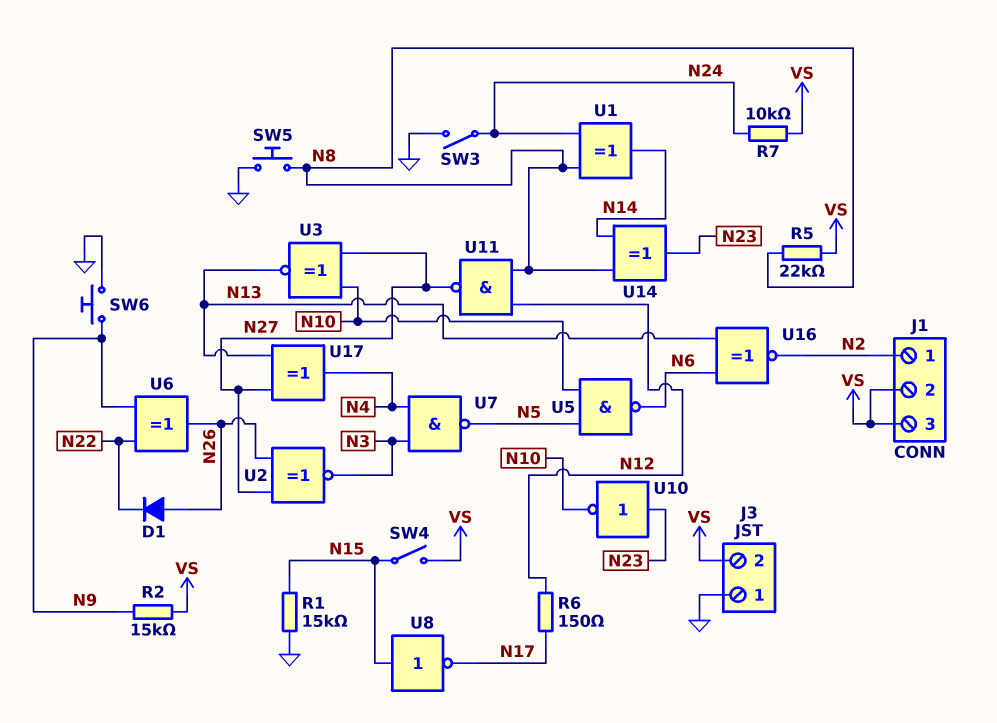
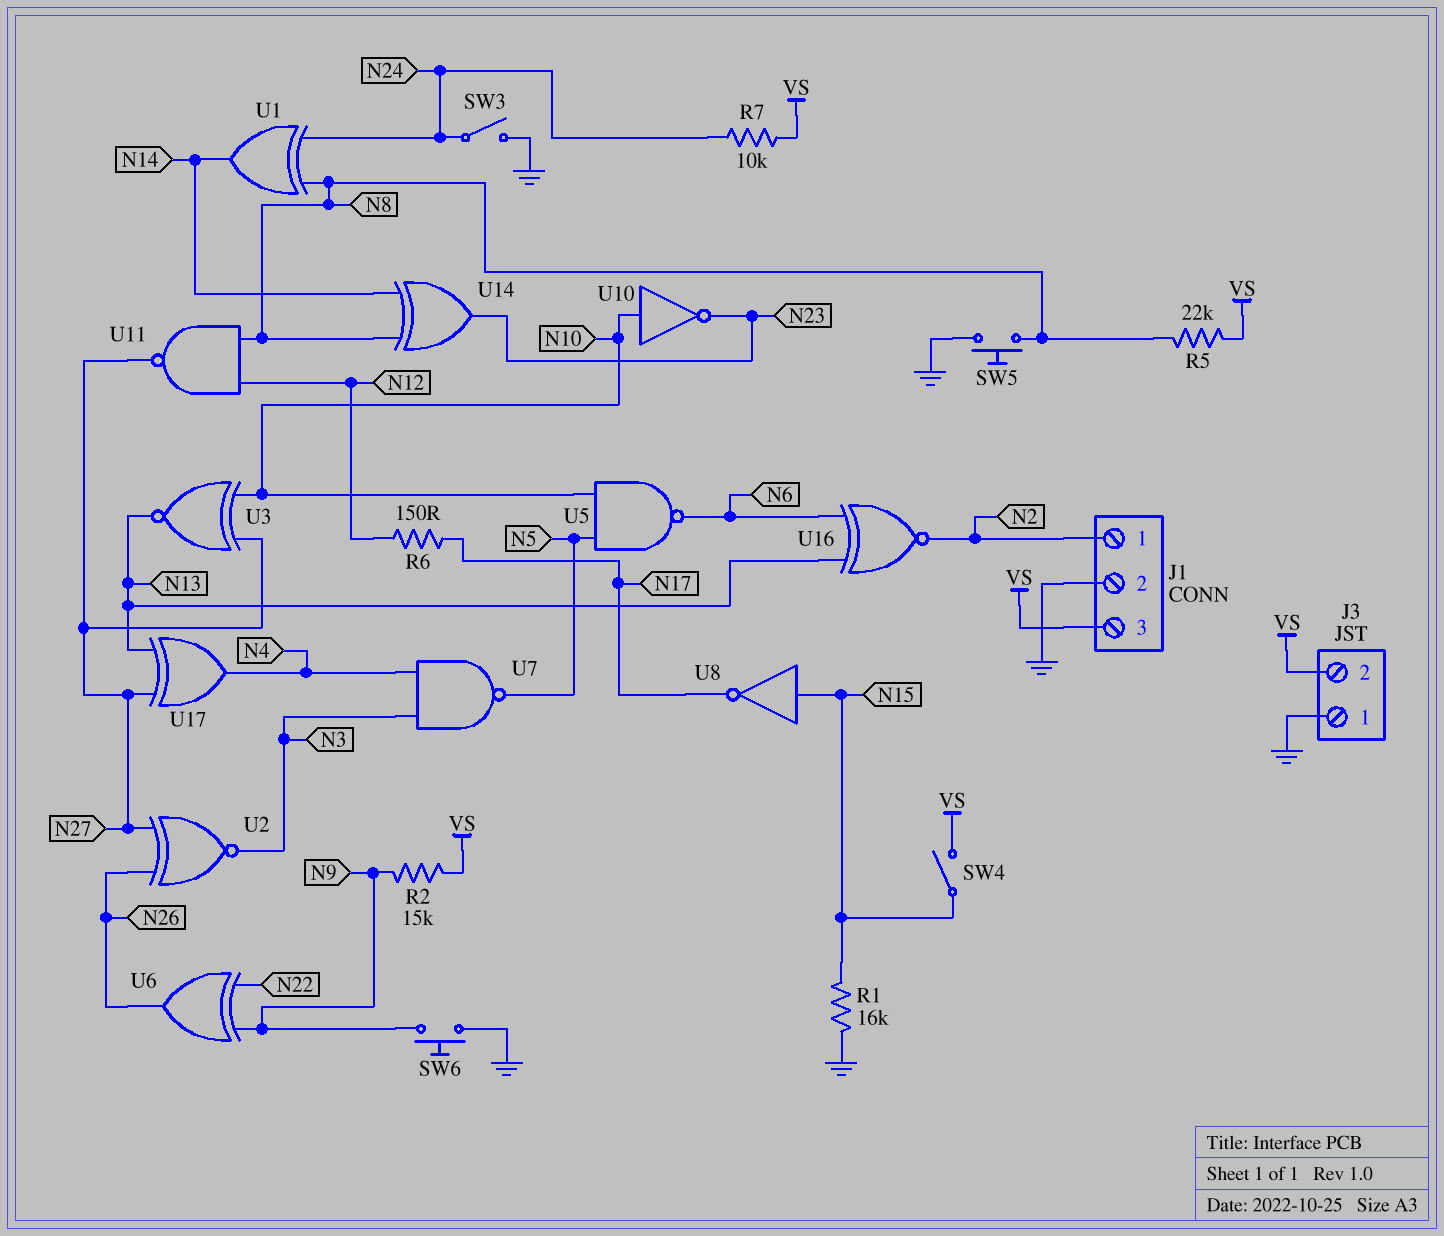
D1: diode (A N26, K N22) -> none
J1 pin 2: VS -> GND
R1: 15k (GND, N15) -> 16k (GND, N15)
U10: NOT (in N23, out N10) -> NOT (in N10, out N23)

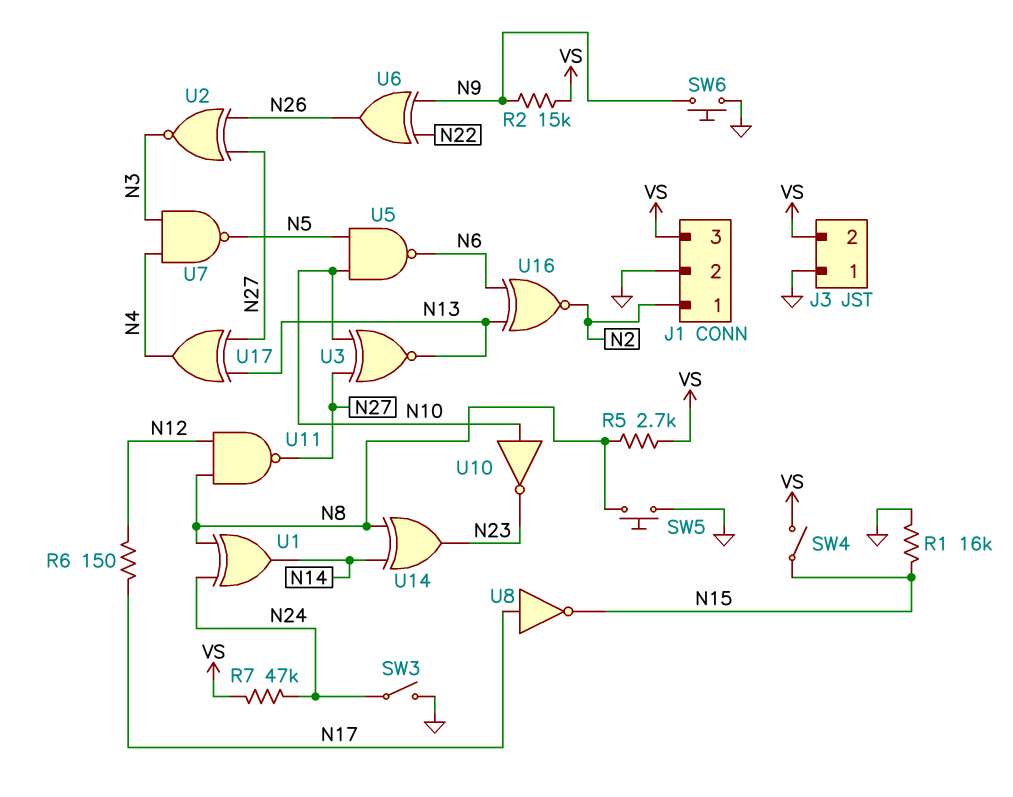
R5: 22k (N8, VS) -> 2.7k (N8, VS)
R7: 10k (N24, VS) -> 47k (N24, VS)
U8: NOT (in N15, out N17) -> NOT (in N17, out N15)

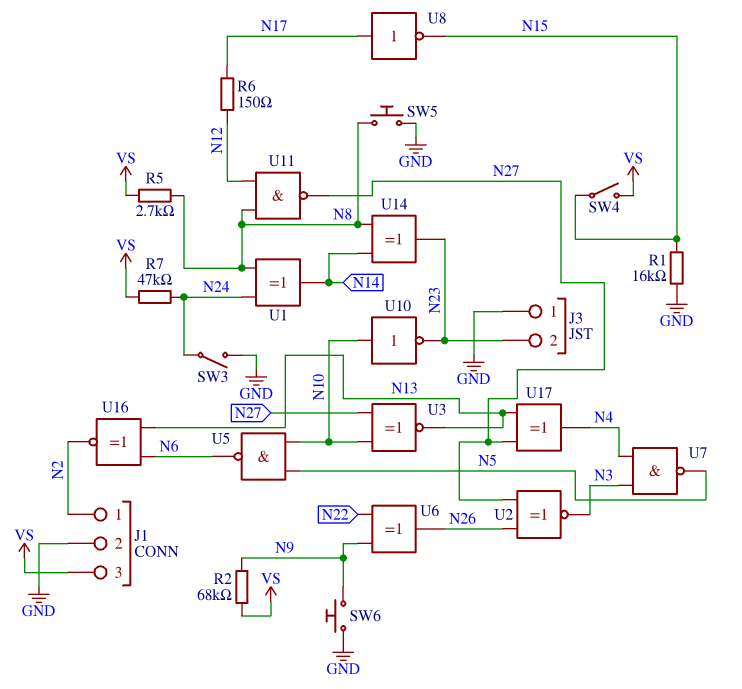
J3 pin 2: VS -> N23
R2: 15k (N9, VS) -> 68k (N9, VS)

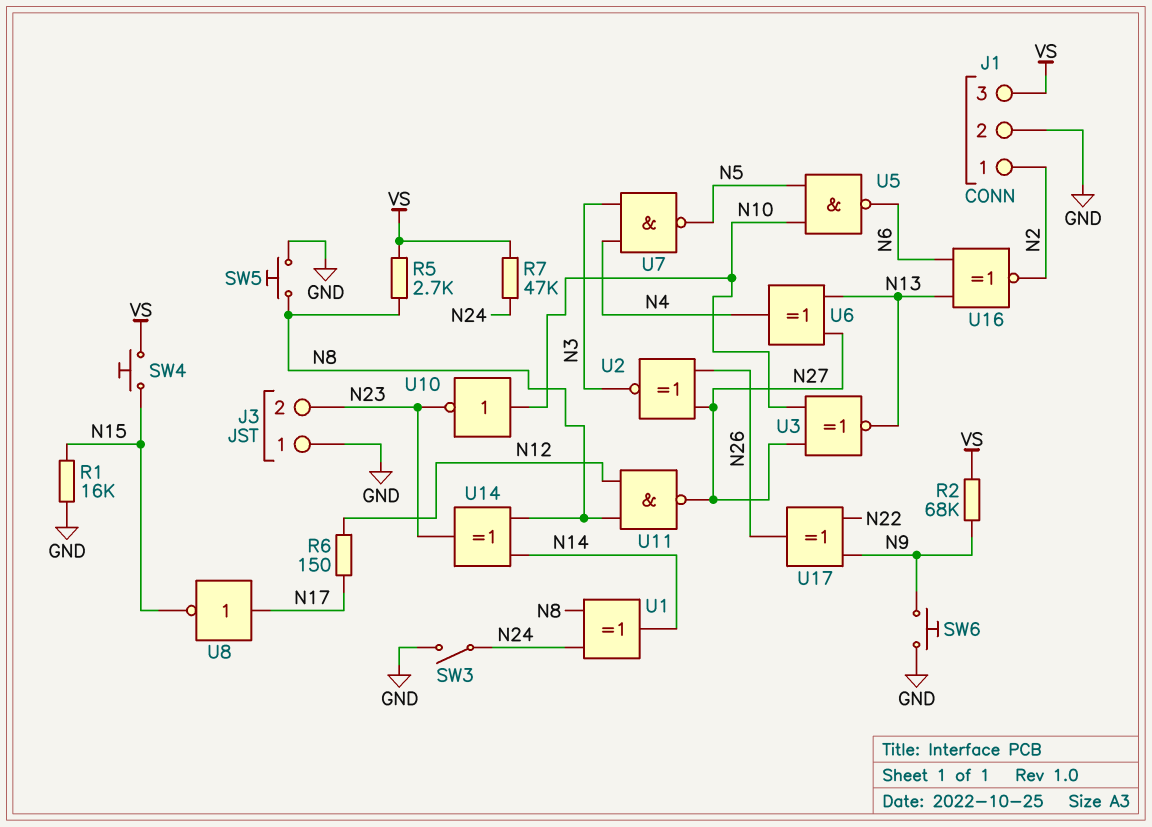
SW4: switch (N15, VS) -> button (N15, VS)
U6: XOR (in N9, in N22, out N26) -> XOR (in N13, in N27, out N4)
U17: XOR (in N13, in N27, out N4) -> XOR (in N9, in N22, out N26)

